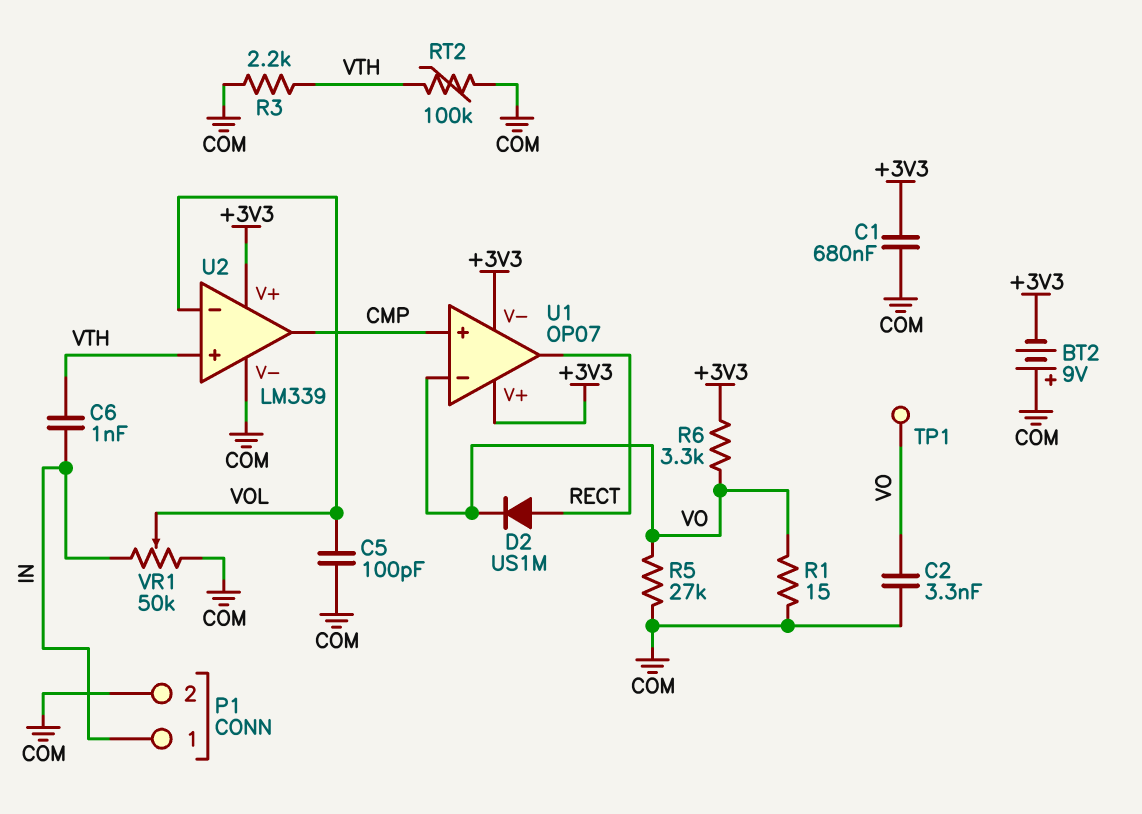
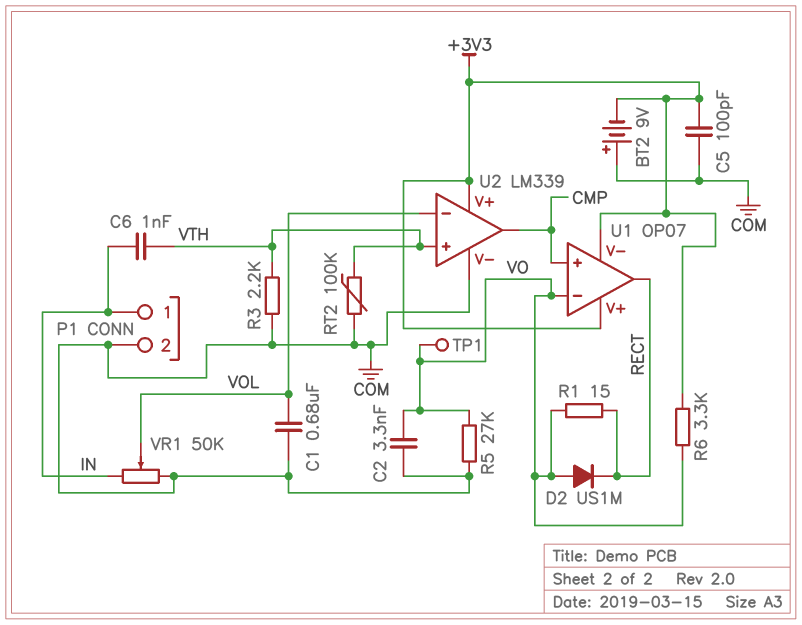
C1: 680nF (+3V3, COM) -> 680nF (COM, VOL)
C5: 100pF (COM, VOL) -> 100pF (+3V3, COM)
D2: diode US1M (A RECT, K VO) -> diode US1M (A VO, K RECT)
R1: 15 (COM, VO) -> 15 (RECT, VO)

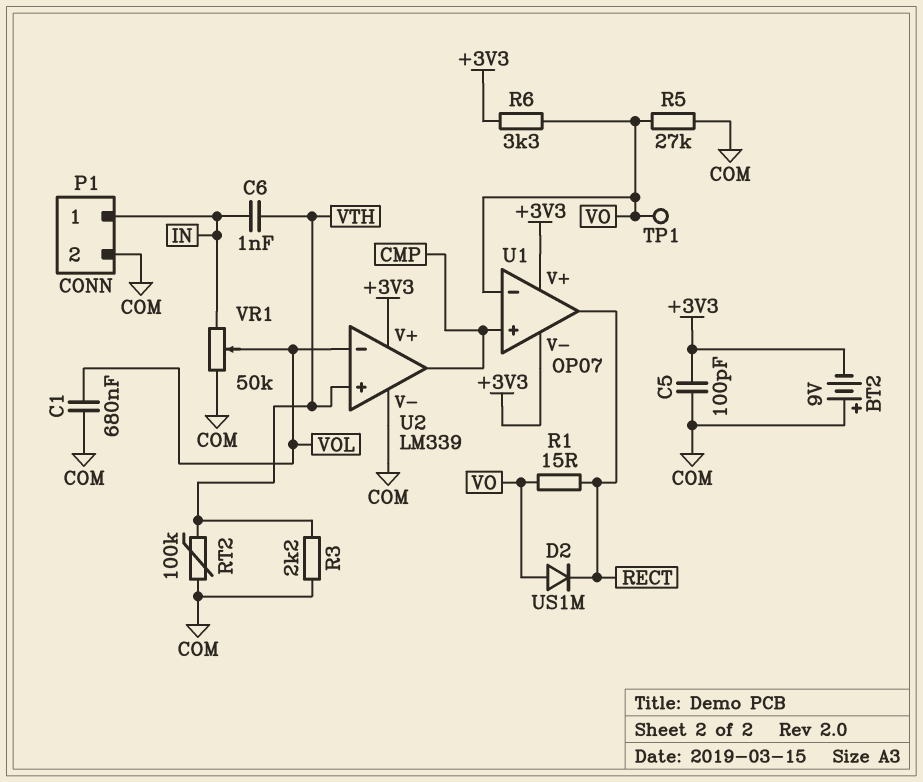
C2: 3.3nF (COM, VO) -> none

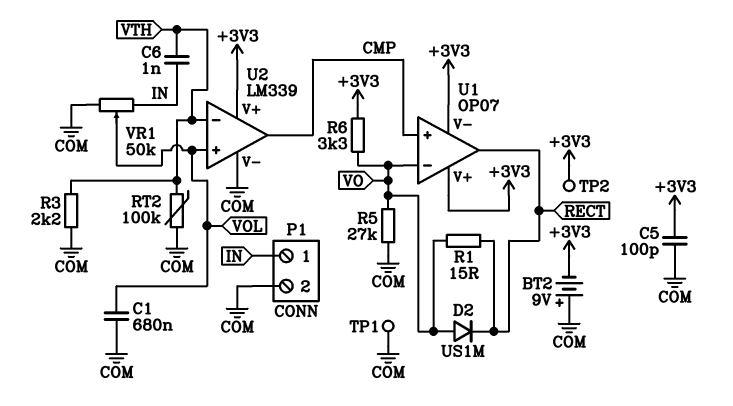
TP1: test point (VO) -> test point (COM)
TP2: none -> test point (+3V3)
U2 pin in+: VTH -> VOL
U2 pin in-: VOL -> VTH

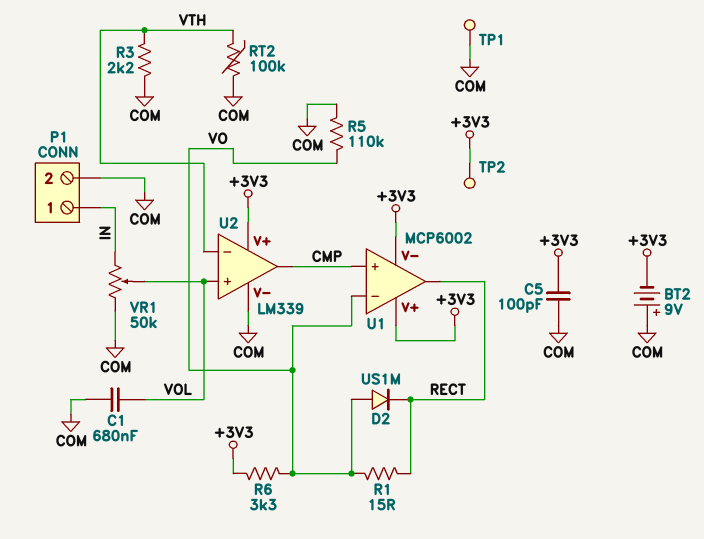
C6: 1nF (IN, VTH) -> none
R5: 27k (COM, VO) -> 110k (COM, VO)
U1: OP07 -> MCP6002

